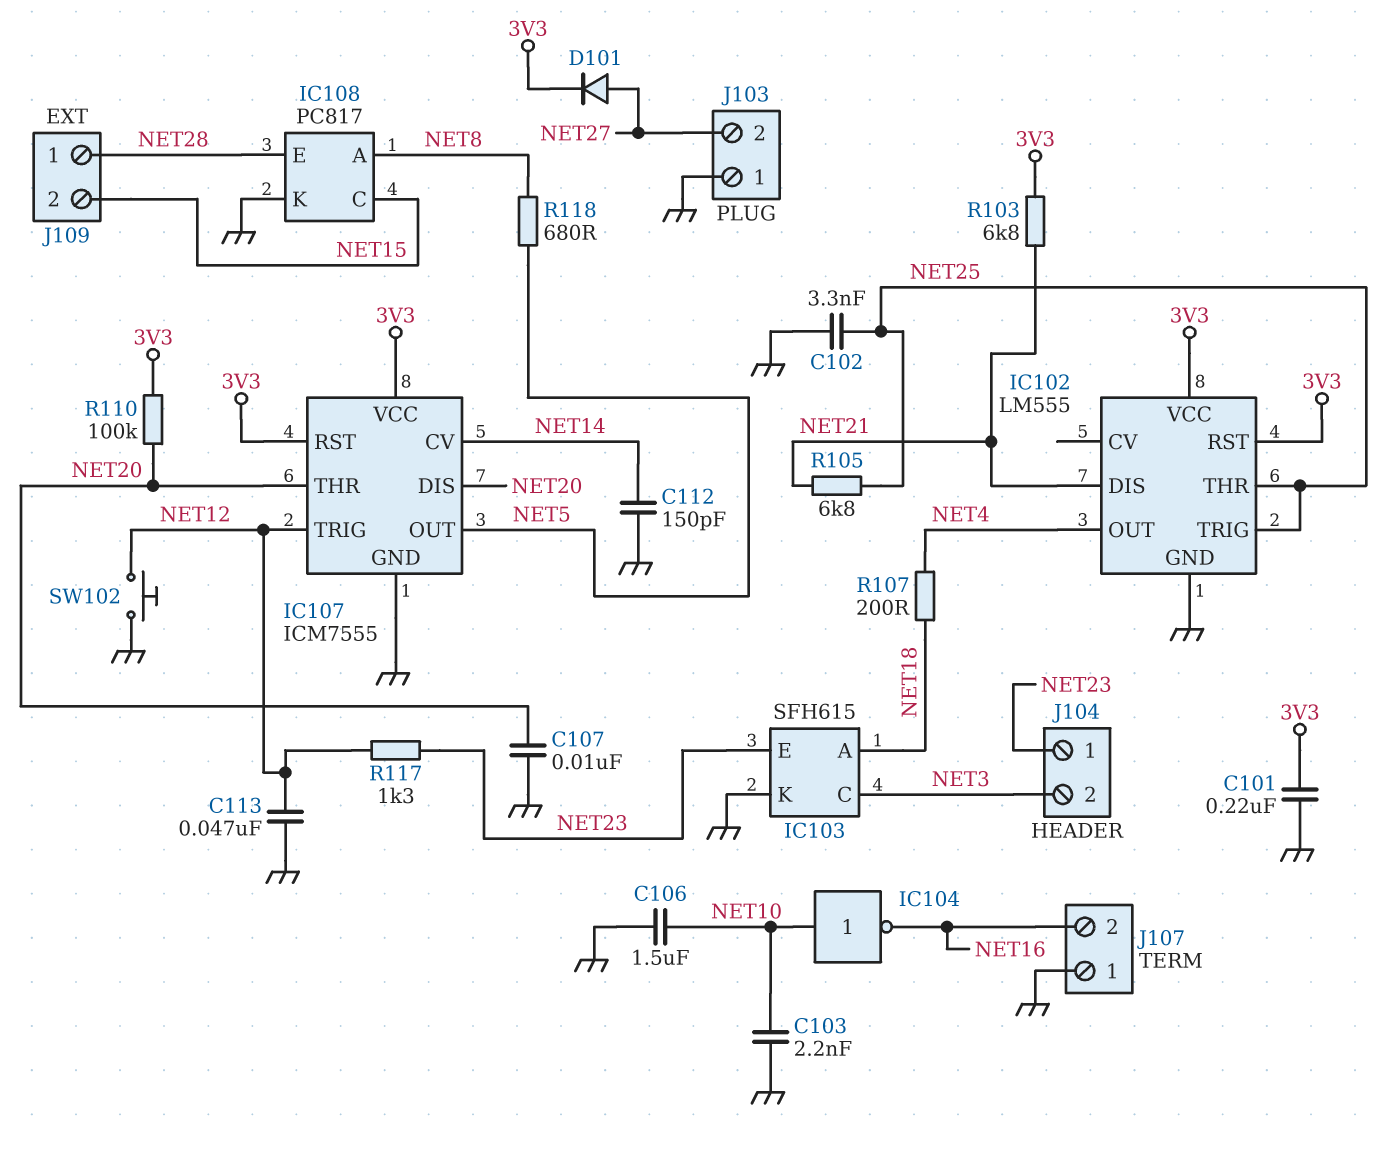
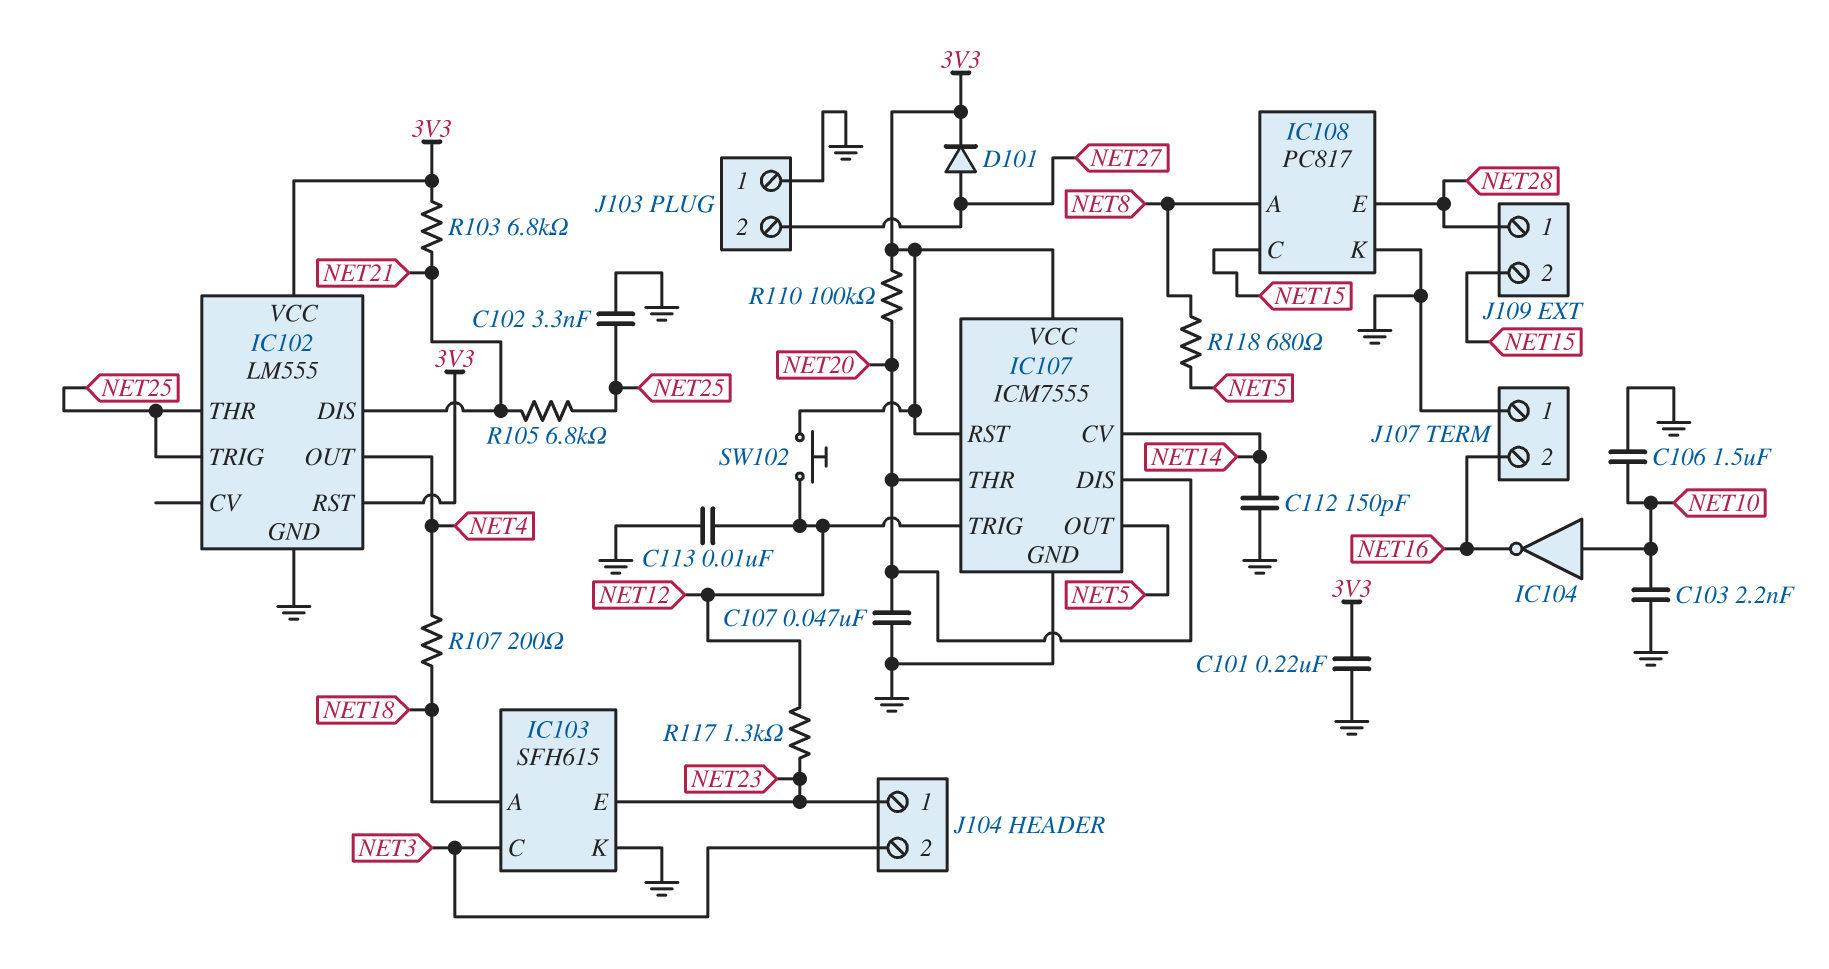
C107: 10nF (GND, NET20) -> 47nF (GND, NET20)
C113: 47nF (GND, NET12) -> 10nF (GND, NET12)
SW102: button (GND, NET12) -> button (3V3, NET12)

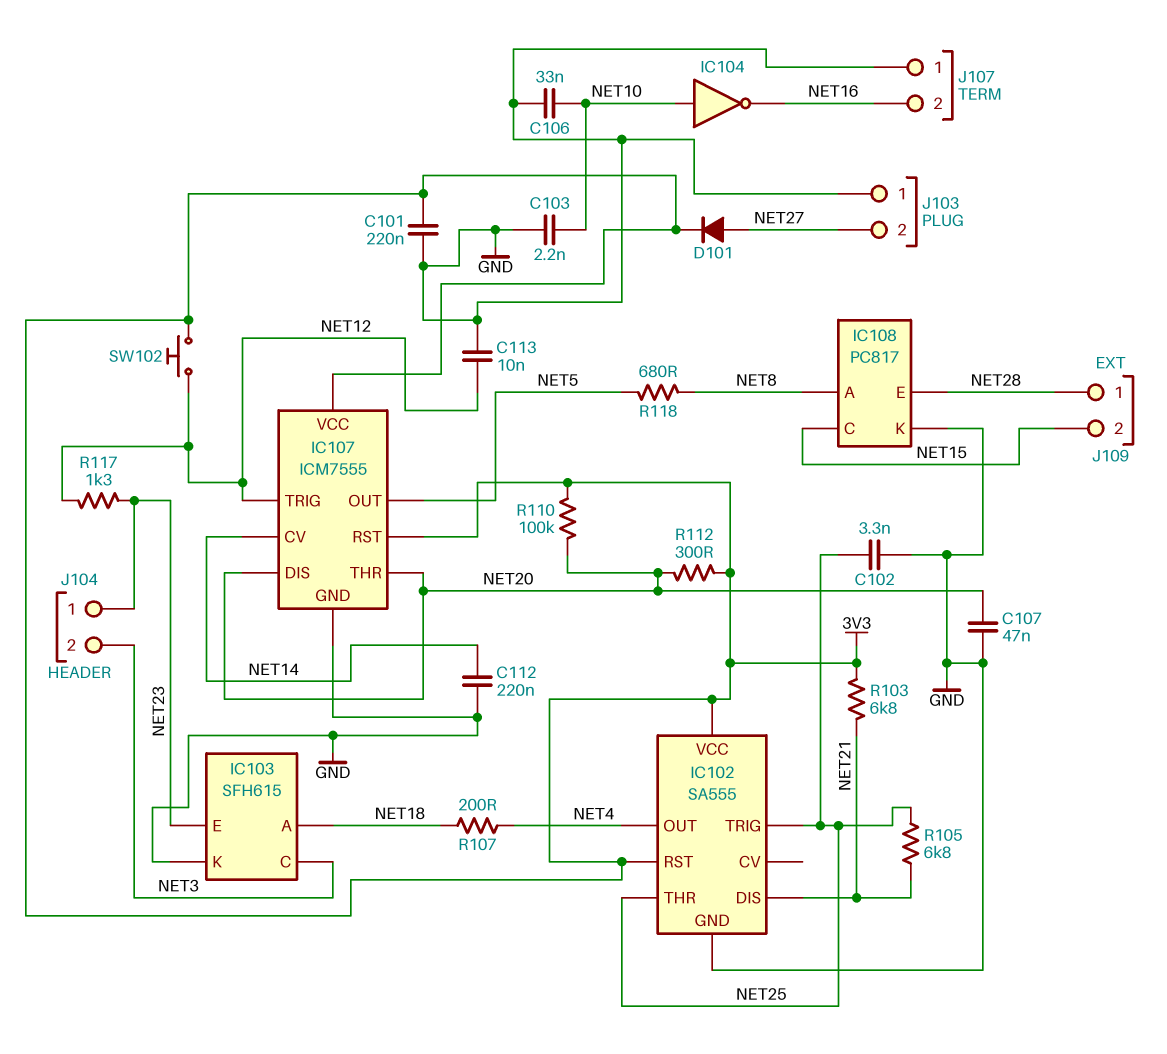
C106: 1.5uF (GND, NET10) -> 33nF (GND, NET10)
C112: 150pF (GND, NET14) -> 220nF (GND, NET14)
IC102: LM555 -> SA555
R112: none -> 300 (3V3, NET20)

